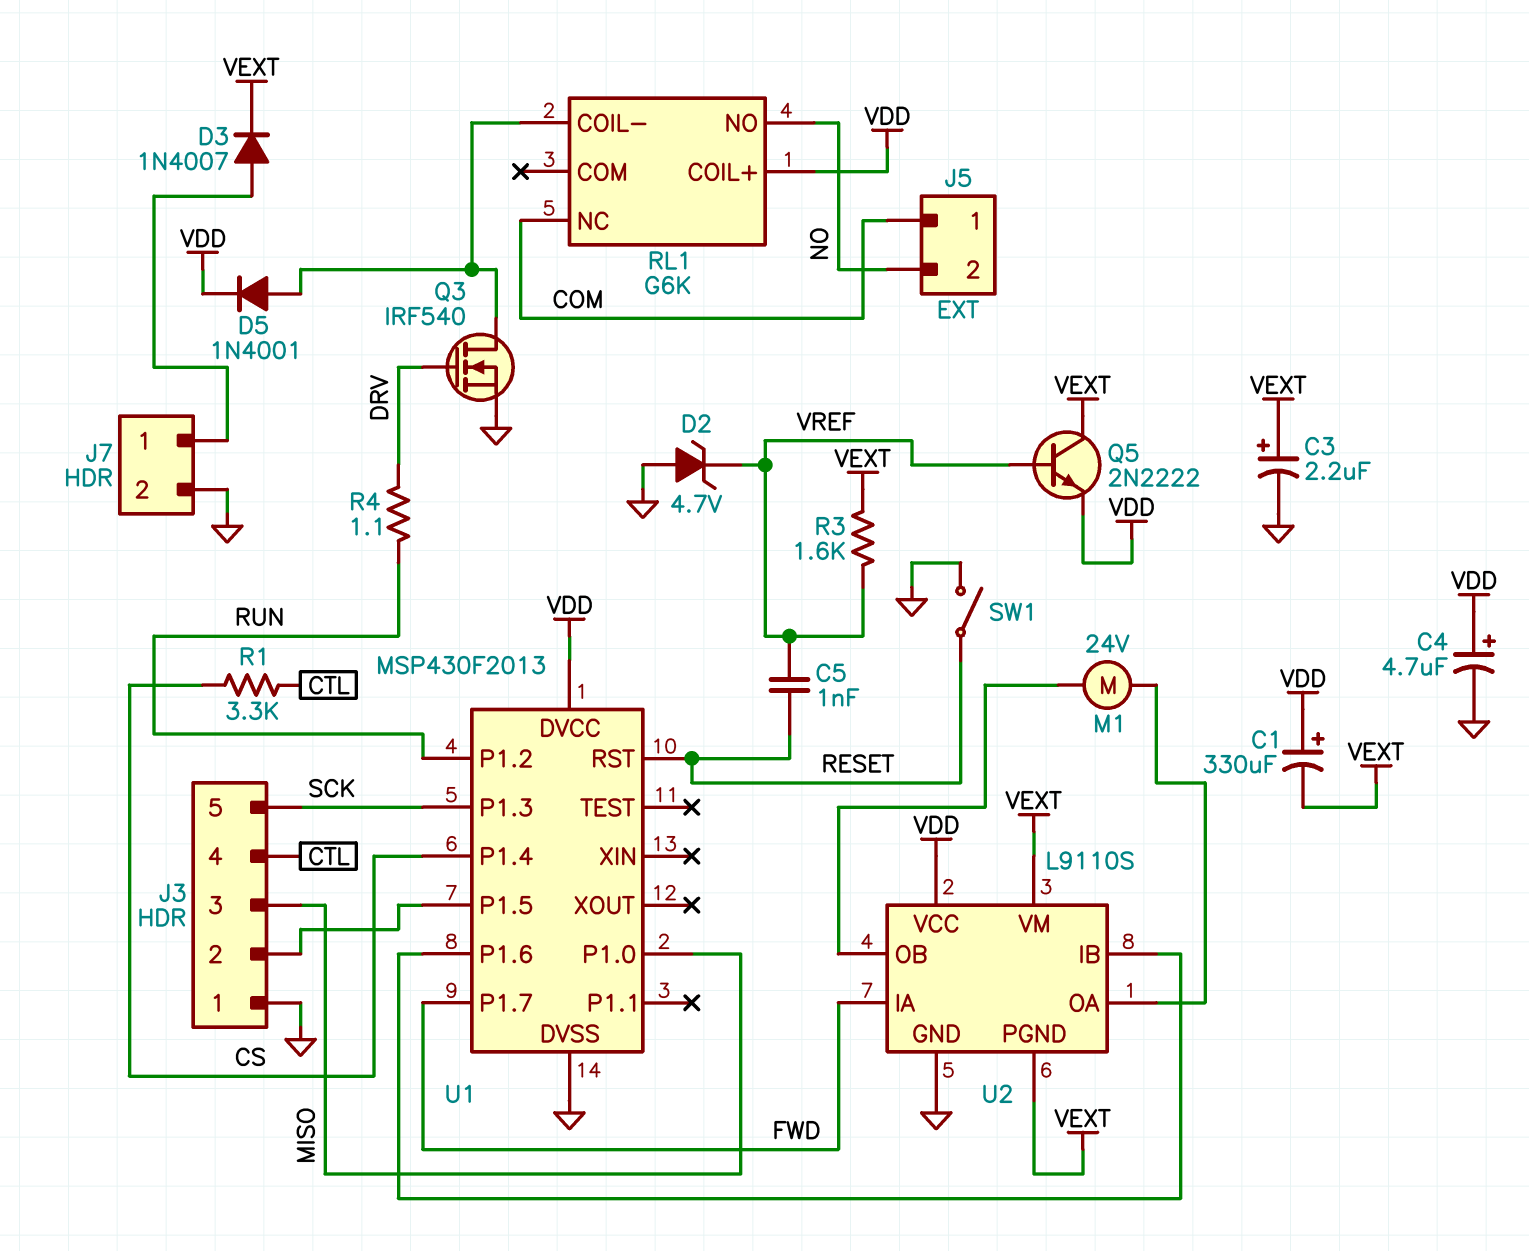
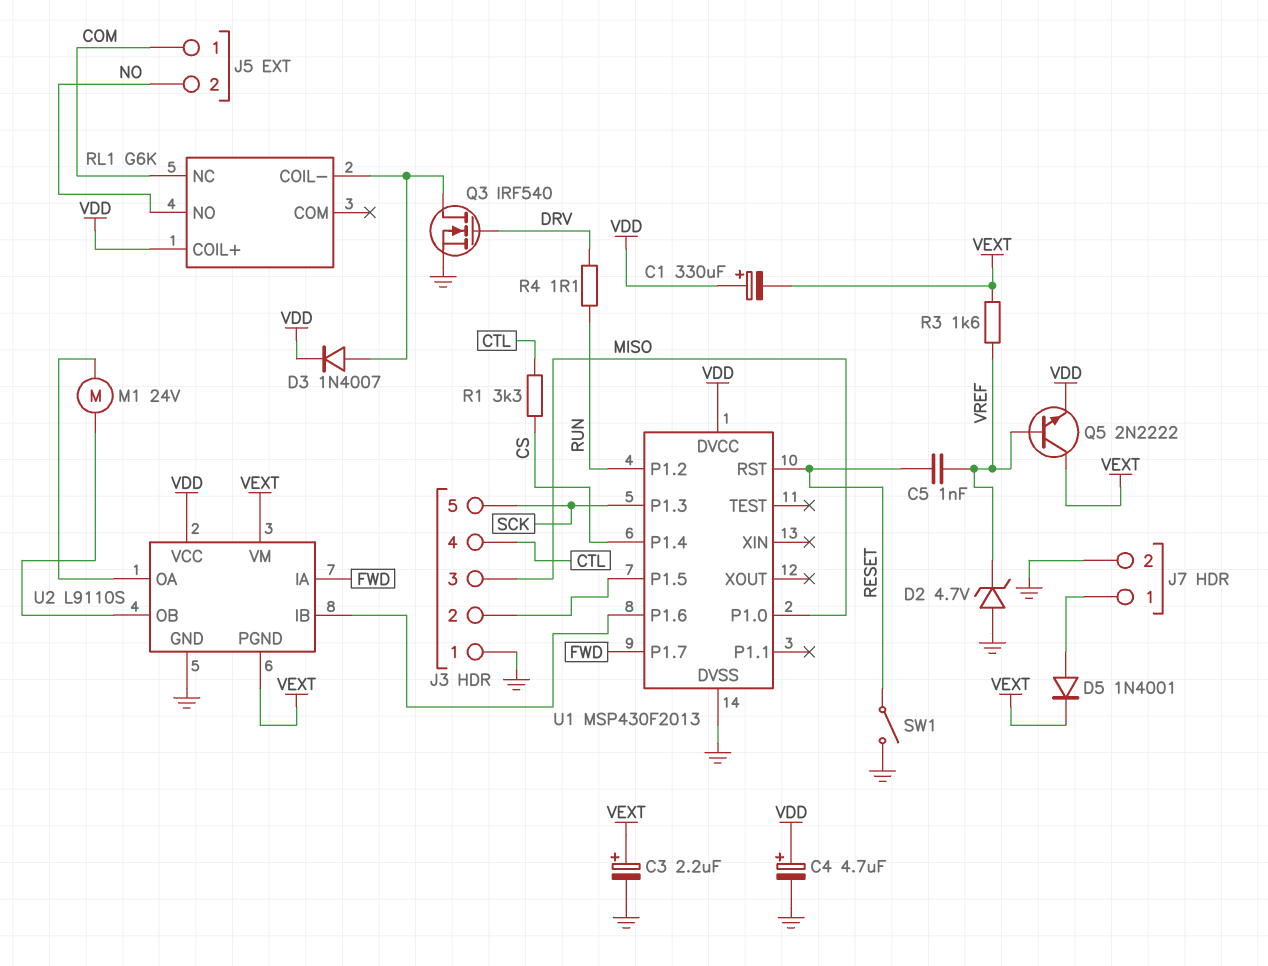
D3: diode 1N4007 (A J7/1, K VEXT) -> diode 1N4007 (A RL1/COIL-, K VDD)
D5: diode 1N4001 (A RL1/COIL-, K VDD) -> diode 1N4001 (A J7/1, K VEXT)

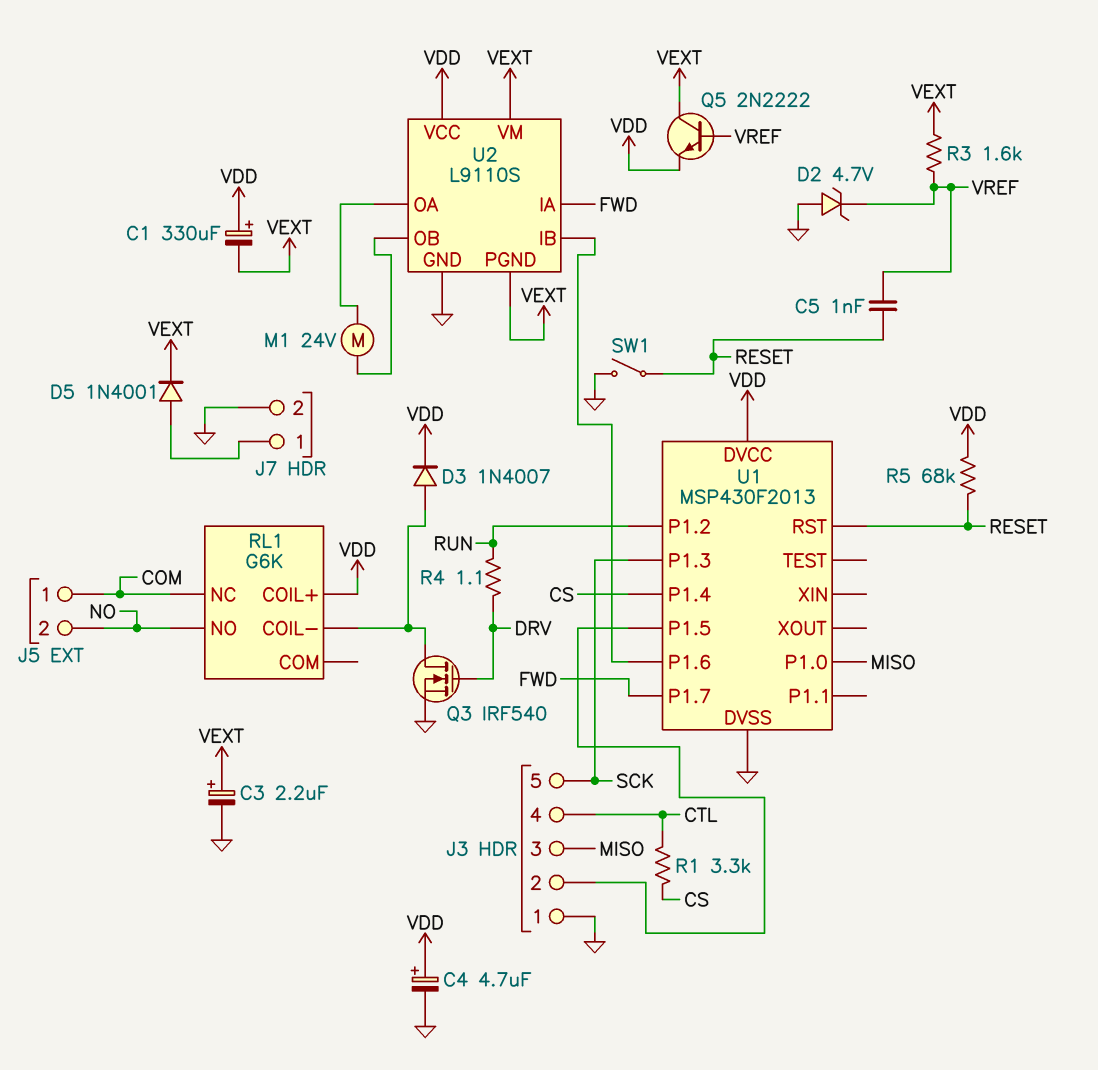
R5: none -> 68k (RESET, VDD)

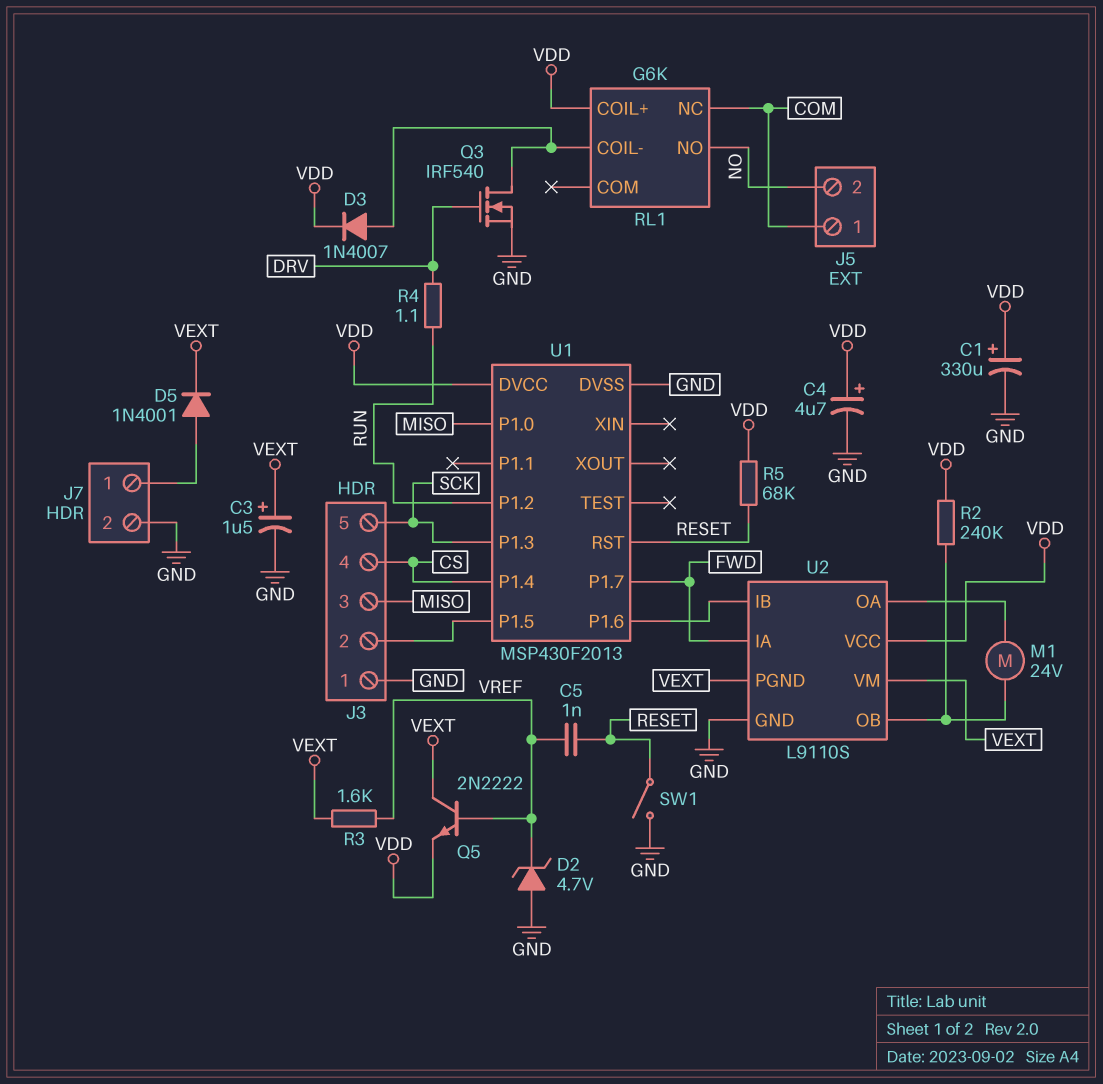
C1: 330uF (plus VDD, minus VEXT) -> 330uF (plus VDD, minus GND)
C3: 2.2uF (plus VEXT, minus GND) -> 1.5uF (plus VEXT, minus GND)
J3 pin 4: CTL -> CS
R1: 3.3k (CS, CTL) -> none
R2: none -> 240k (U2/OB, VDD)

